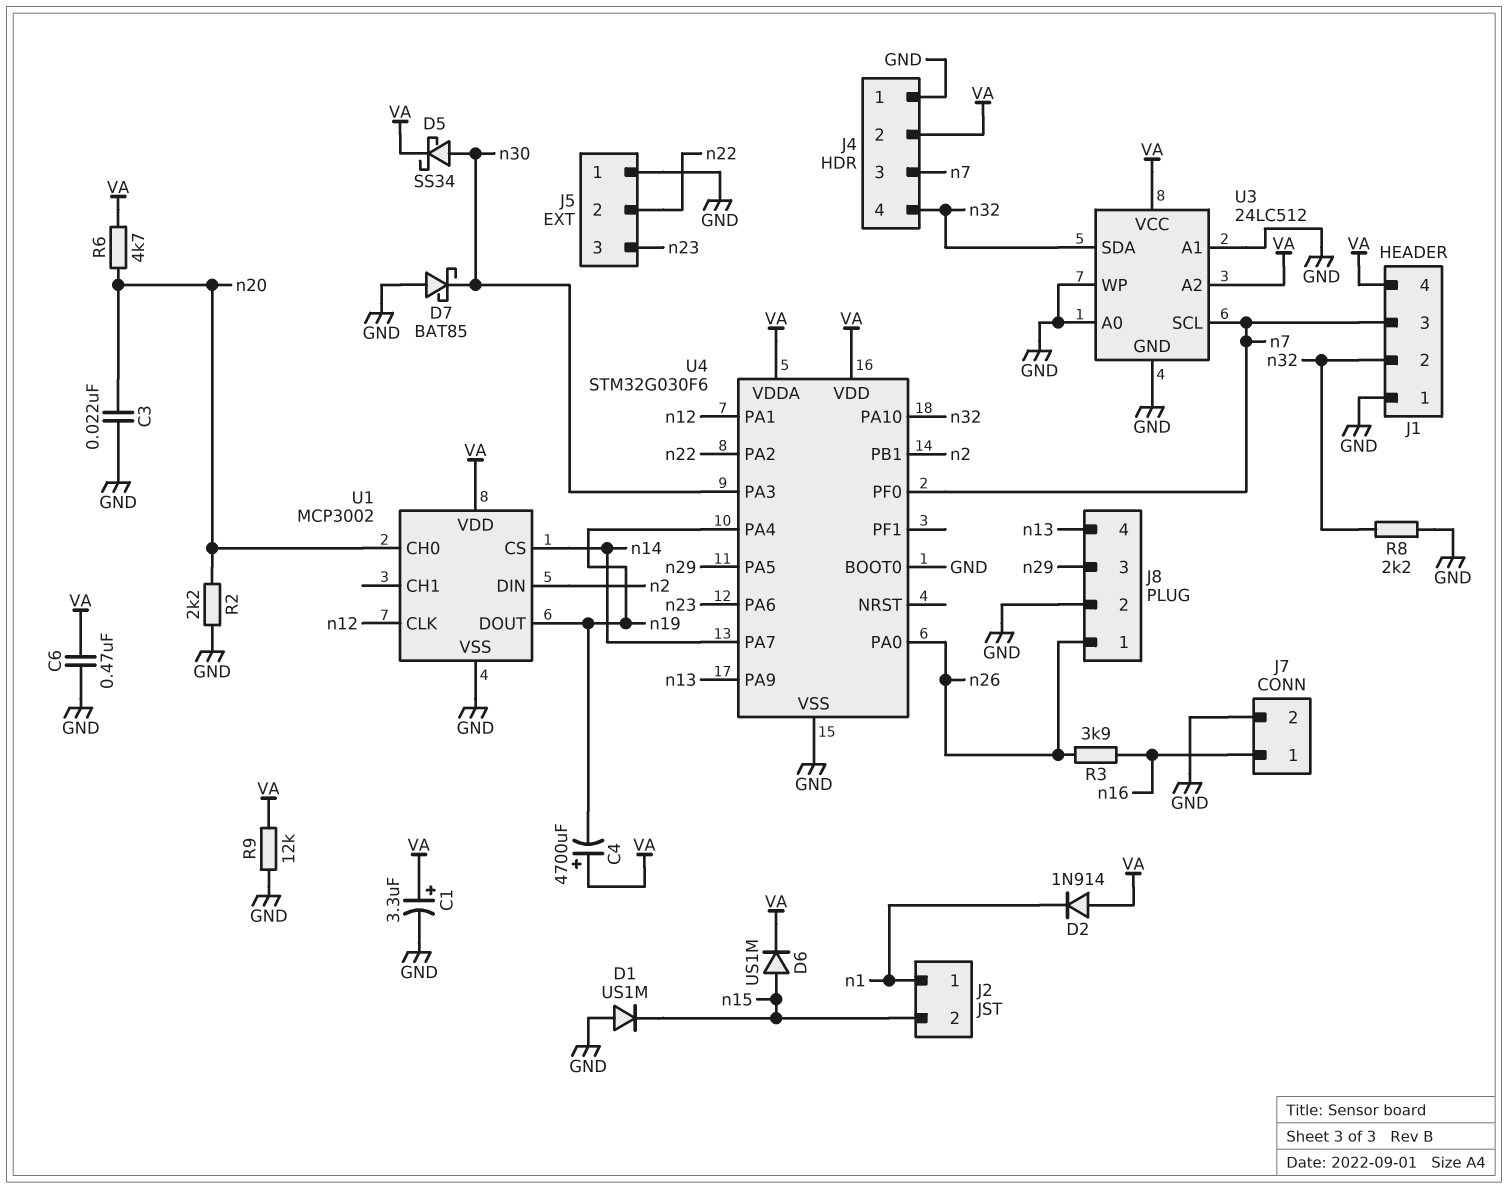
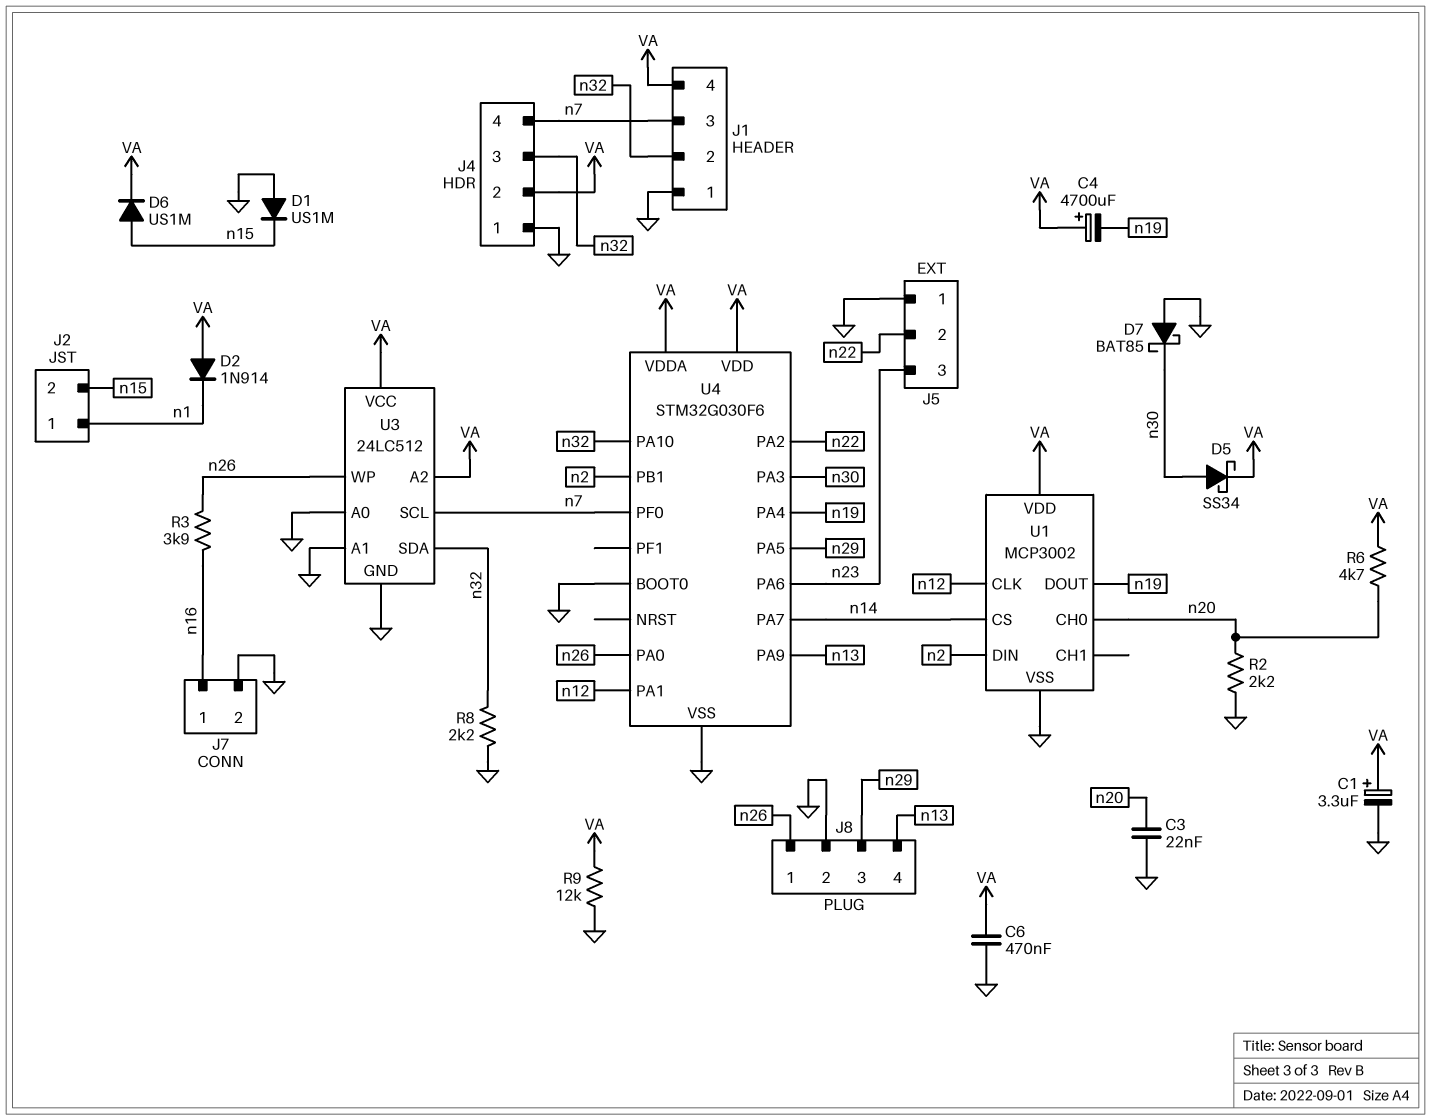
J4 pin 3: n7 -> n32
J4 pin 4: n32 -> n7
U3 pin WP: GND -> n26

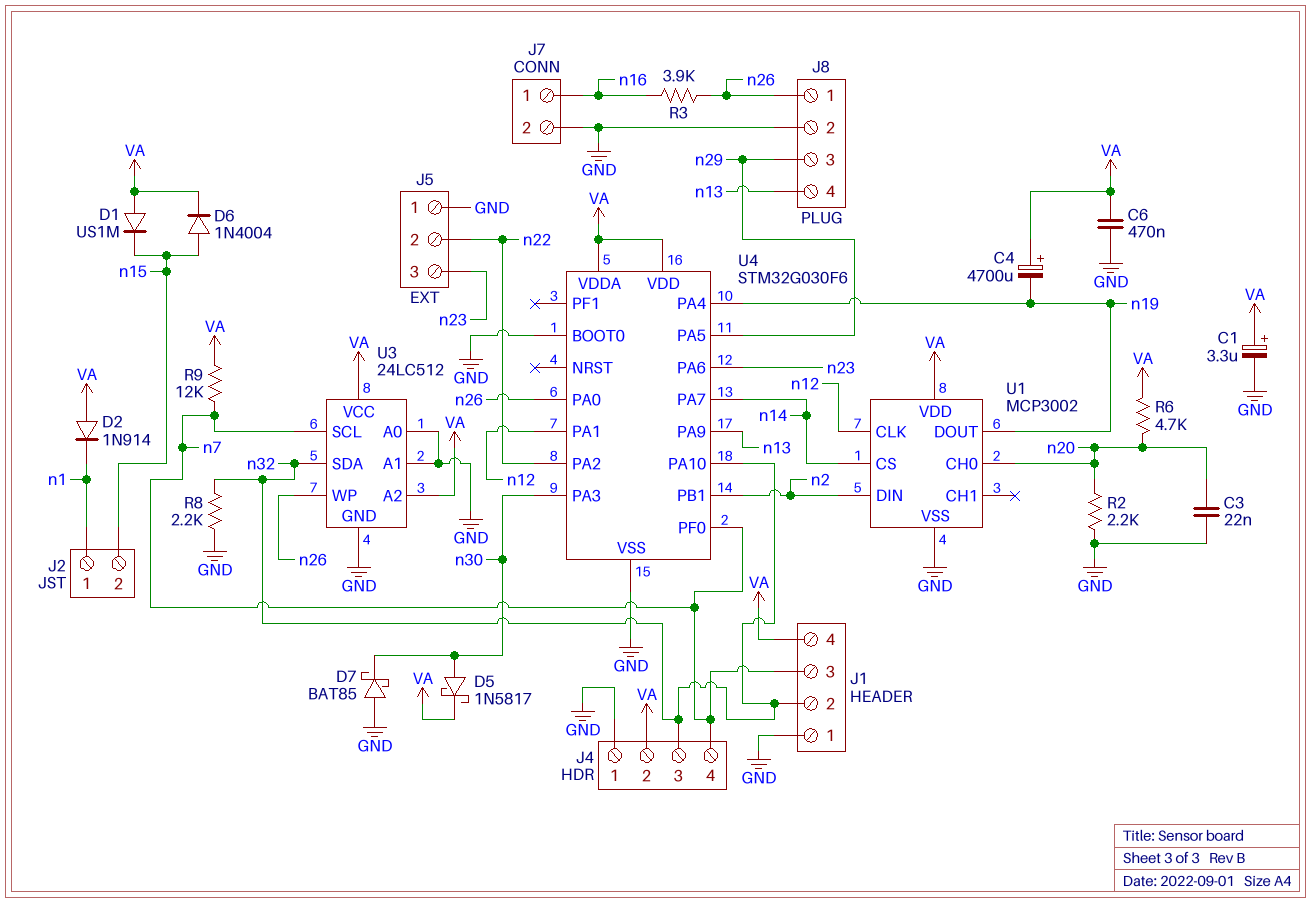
D1: diode US1M (A GND, K n15) -> diode US1M (A VA, K n15)
D5: schottky SS34 (A n30, K VA) -> schottky 1N5817 (A n30, K VA)
D6: diode US1M (A n15, K VA) -> diode 1N4004 (A n15, K VA)
R9: 12k (GND, VA) -> 12k (VA, n7)

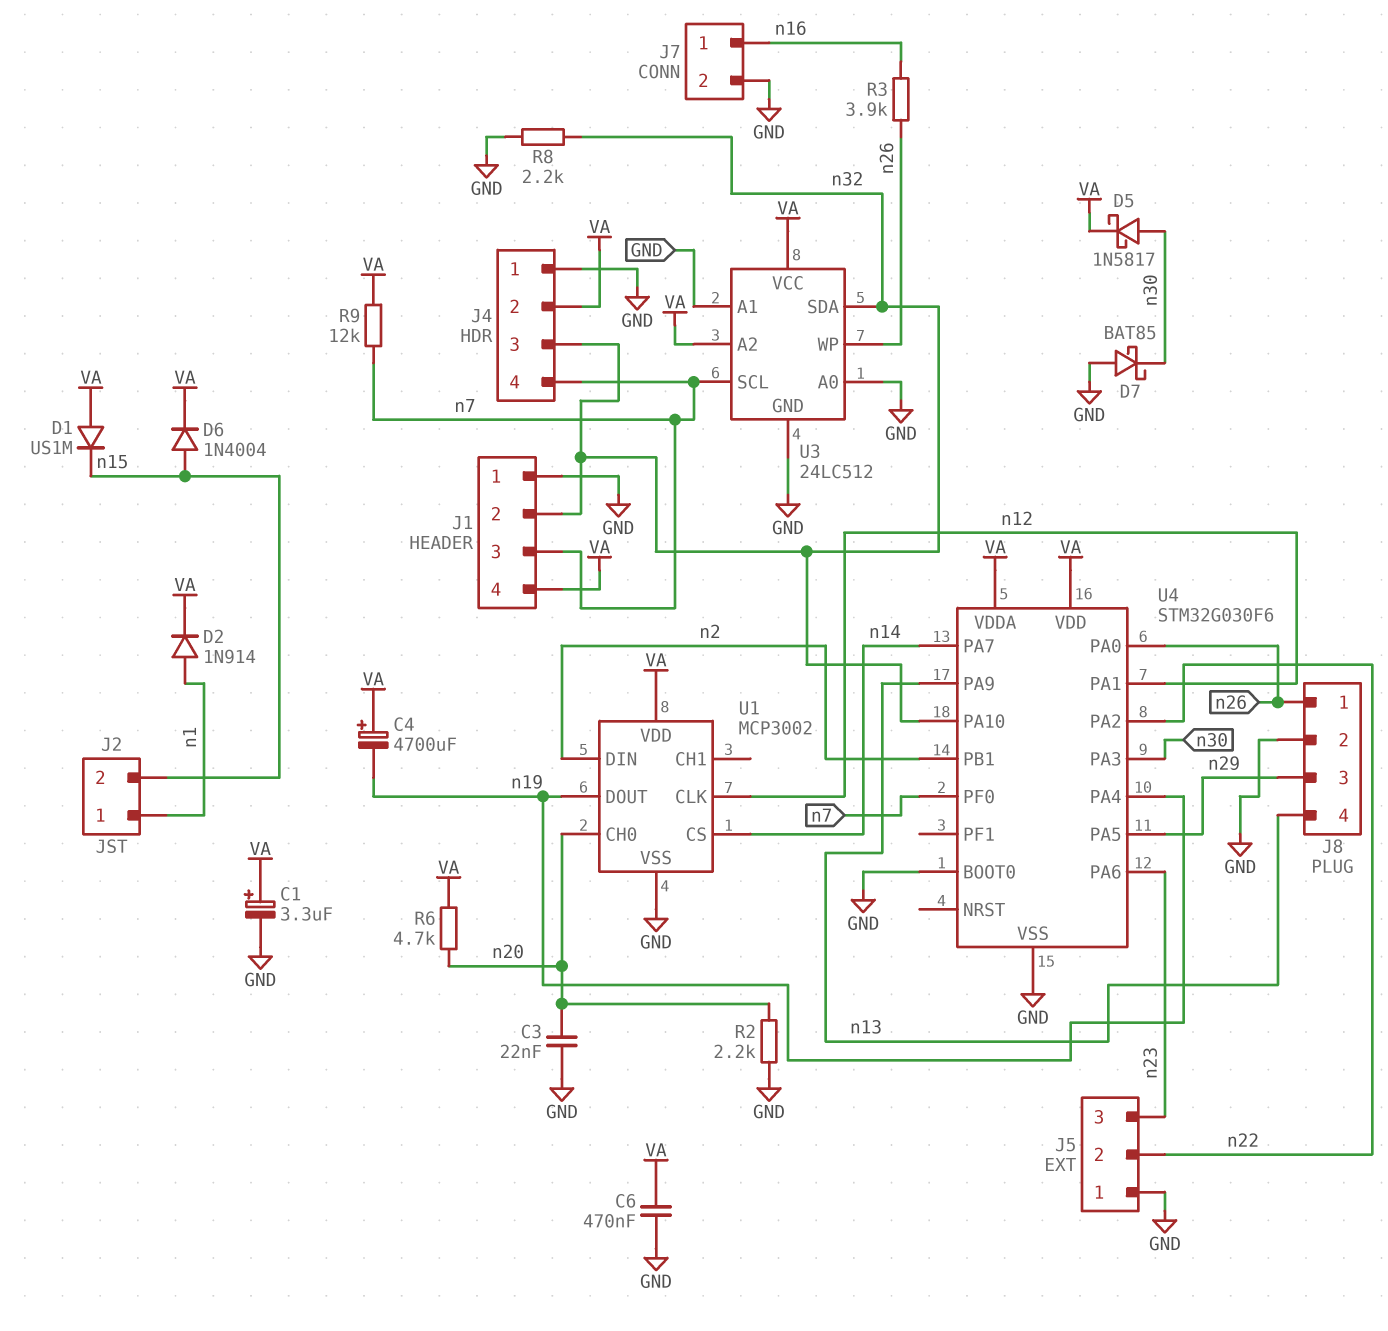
D2: diode 1N914 (A VA, K n1) -> diode 1N914 (A n1, K VA)

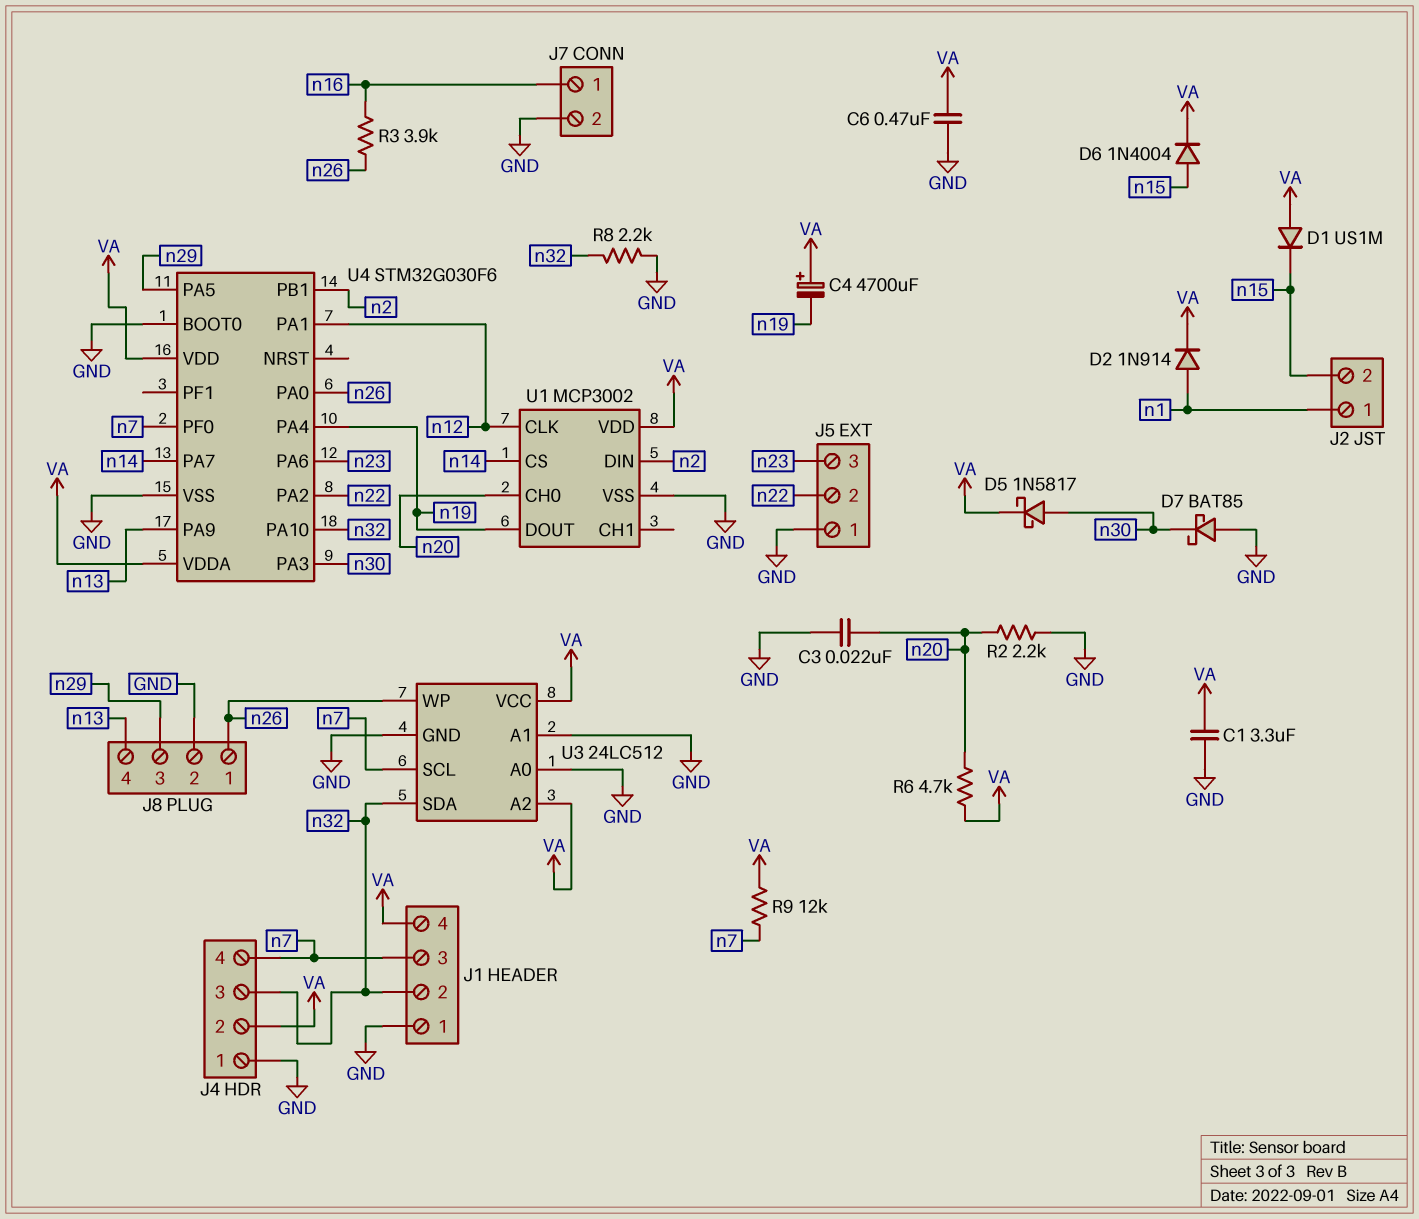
C1: 3.3uF (plus VA, minus GND) -> 3.3uF (GND, VA)

